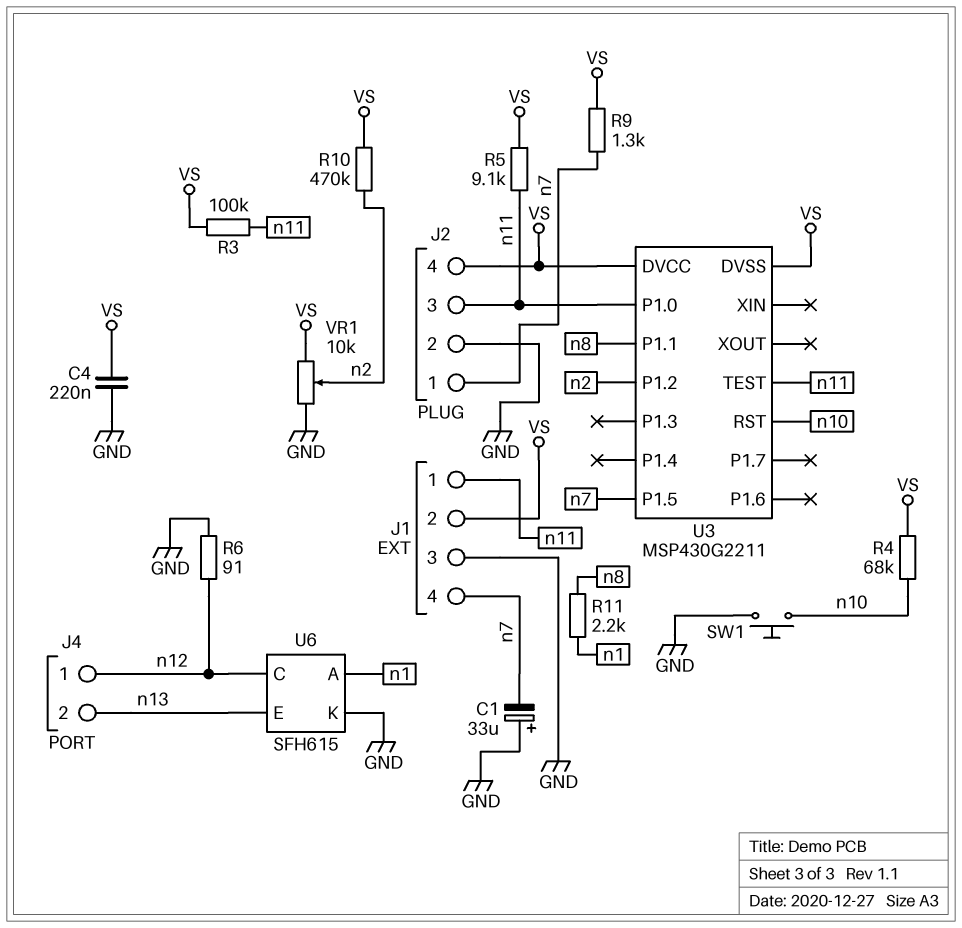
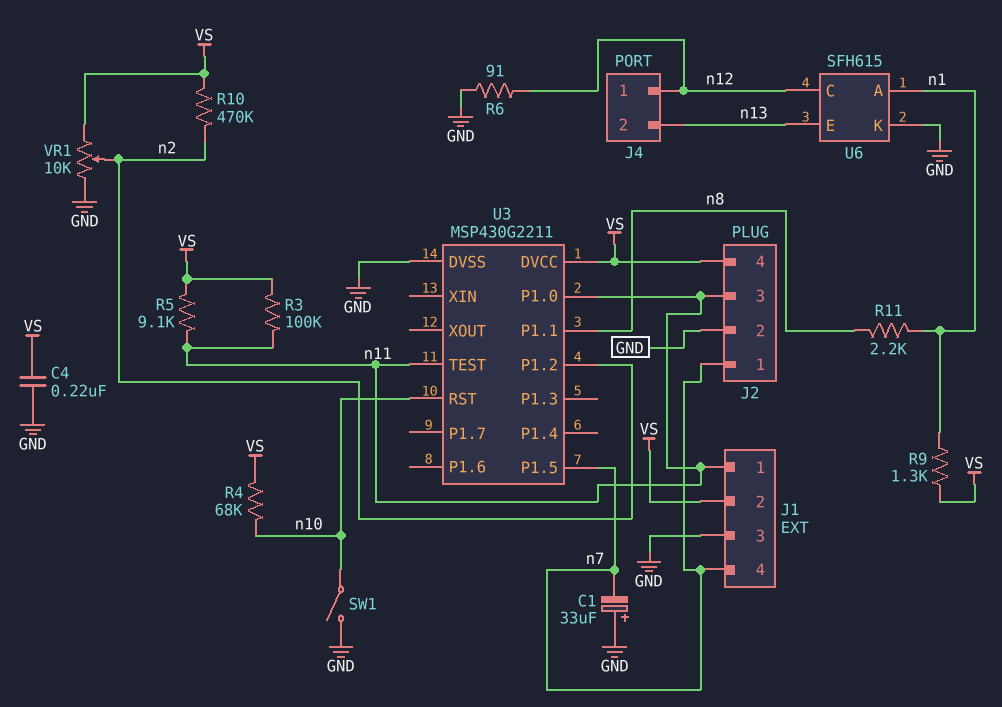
R9: 1.3k (VS, n7) -> 1.3k (VS, n1)
SW1: button (GND, n10) -> switch (GND, n10)
U3 pin DVSS: VS -> GND

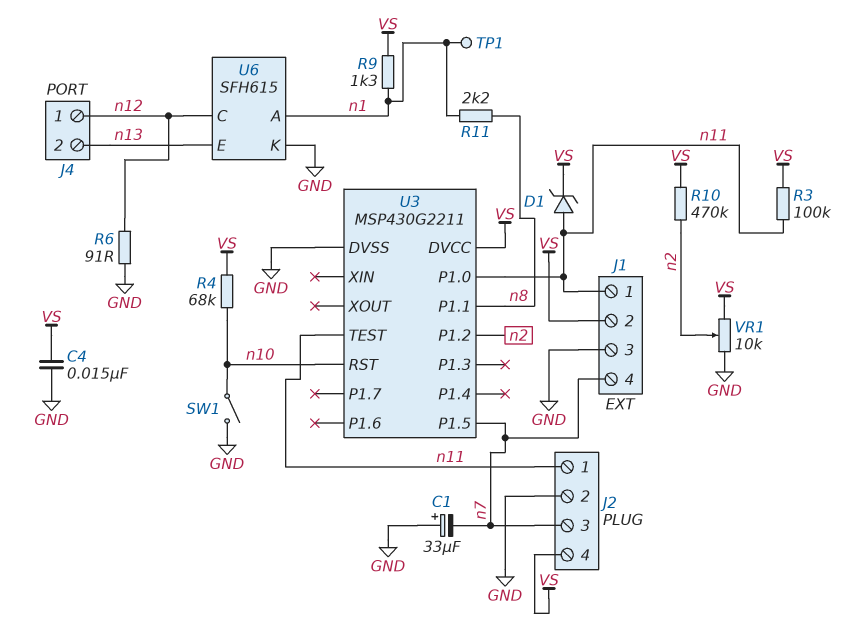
C4: 220nF (GND, VS) -> 15nF (GND, VS)
D1: none -> zener (A n11, K VS)
J2 pin 1: n7 -> n11
J2 pin 3: n11 -> n7
R5: 9.1k (VS, n11) -> none
TP1: none -> test point (n1)

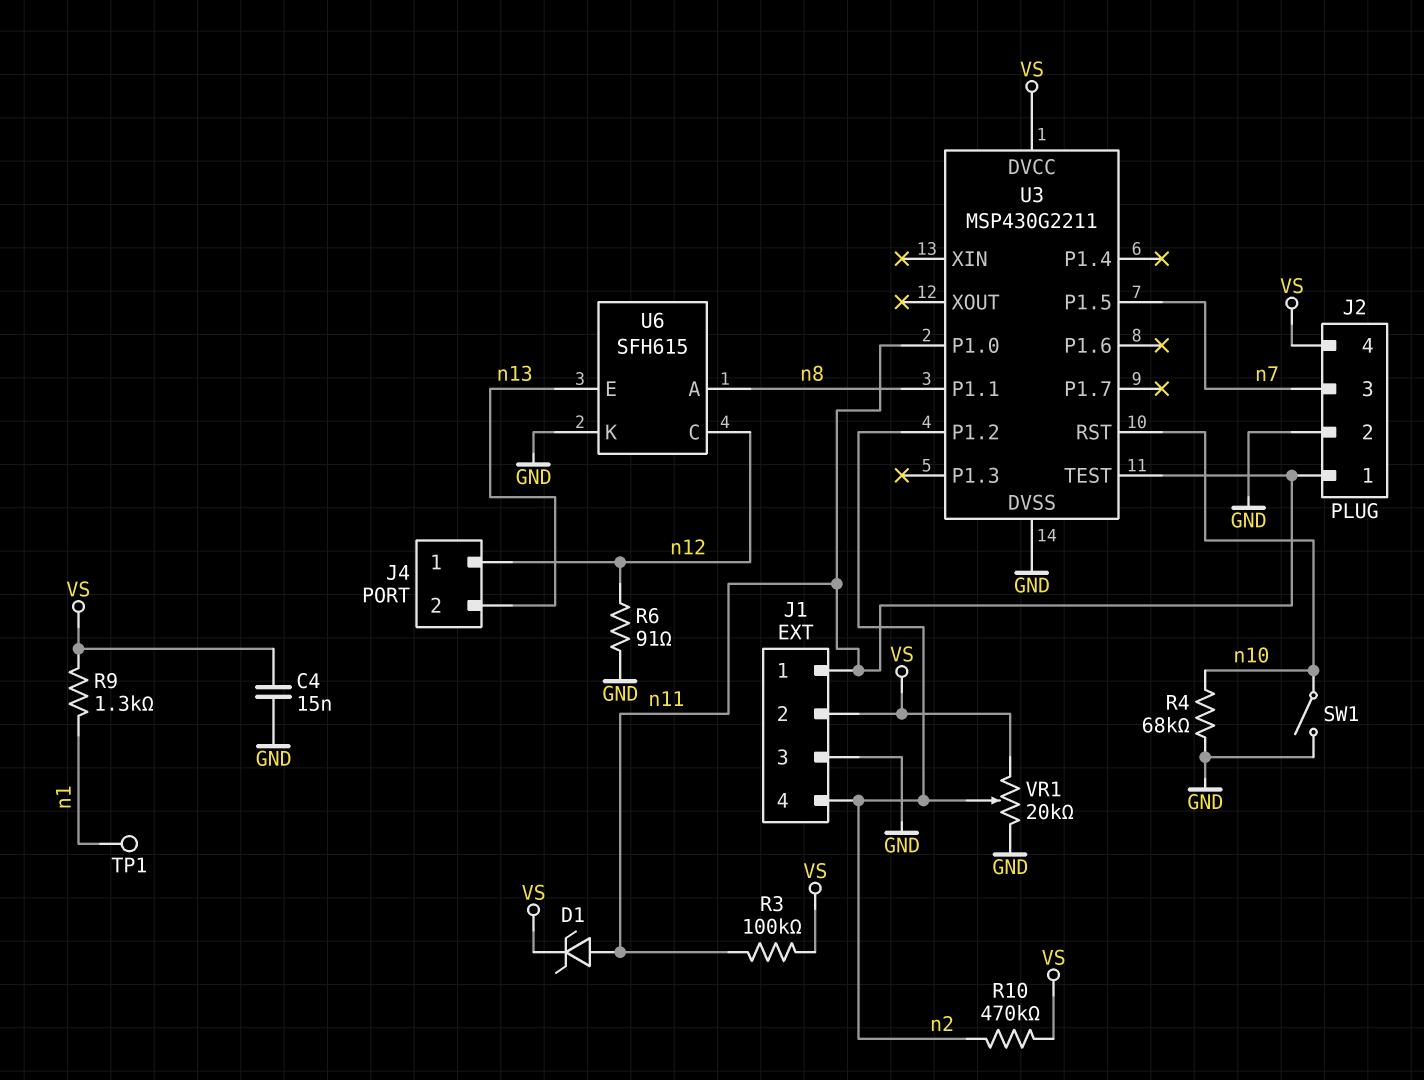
C1: 33uF (plus GND, minus n7) -> none
J1 pin 4: n7 -> n2
R4: 68k (VS, n10) -> 68k (GND, n10)
R11: 2.2k (n1, n8) -> none
U6 pin A: n1 -> n8
VR1: 10k (GND, VS, wiper n2) -> 20k (GND, VS, wiper n2)

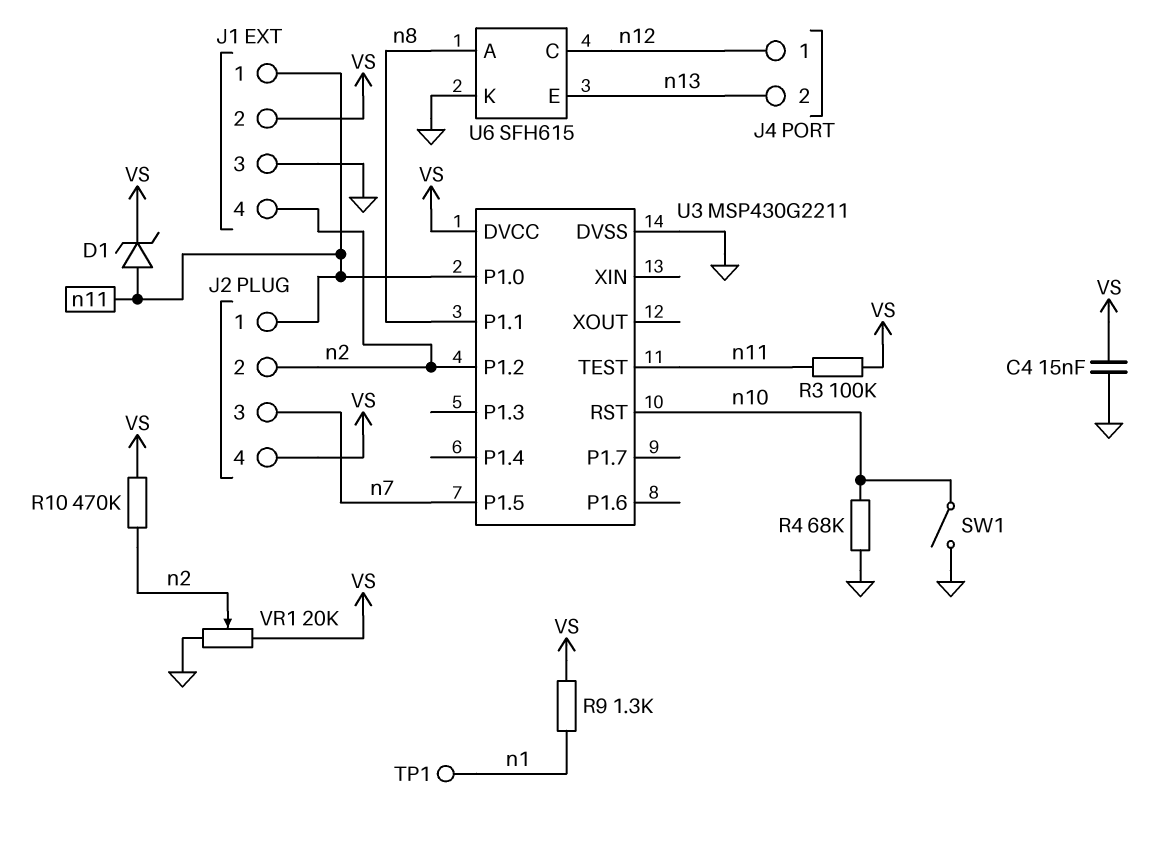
J2 pin 2: GND -> n2
R6: 91 (GND, n12) -> none

